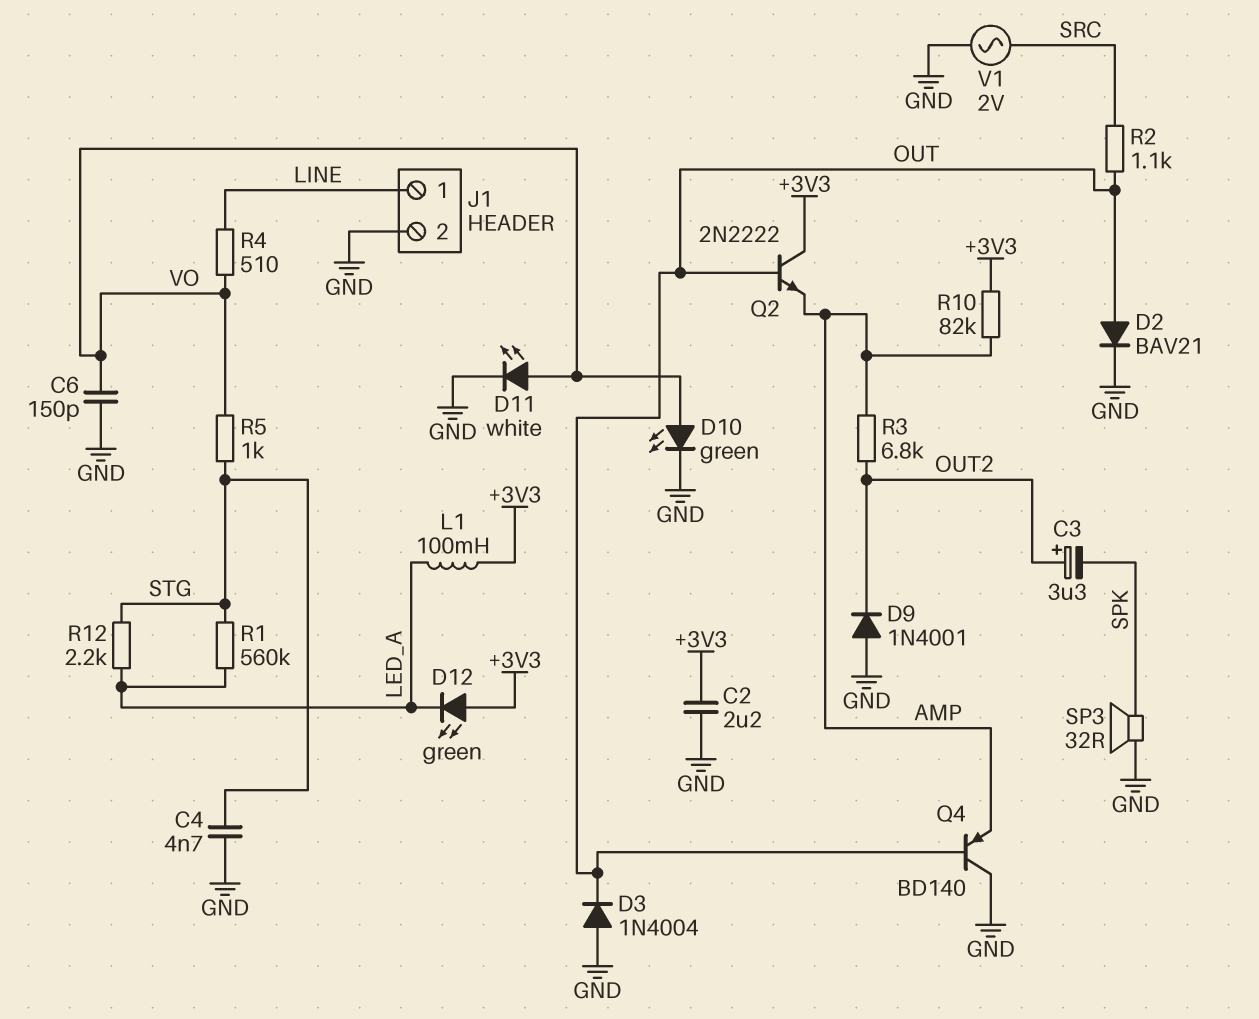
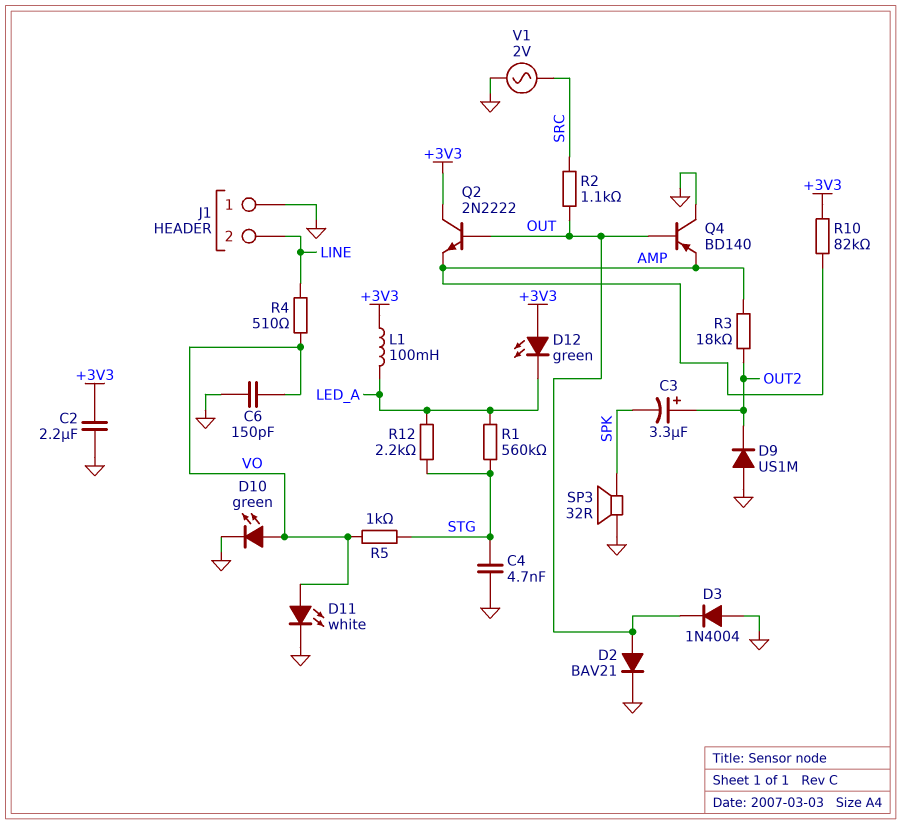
D9: diode 1N4001 (A GND, K OUT2) -> diode US1M (A GND, K OUT2)
J1 pin 1: LINE -> GND
J1 pin 2: GND -> LINE
R3: 6.8k (AMP, OUT2) -> 18k (AMP, OUT2)

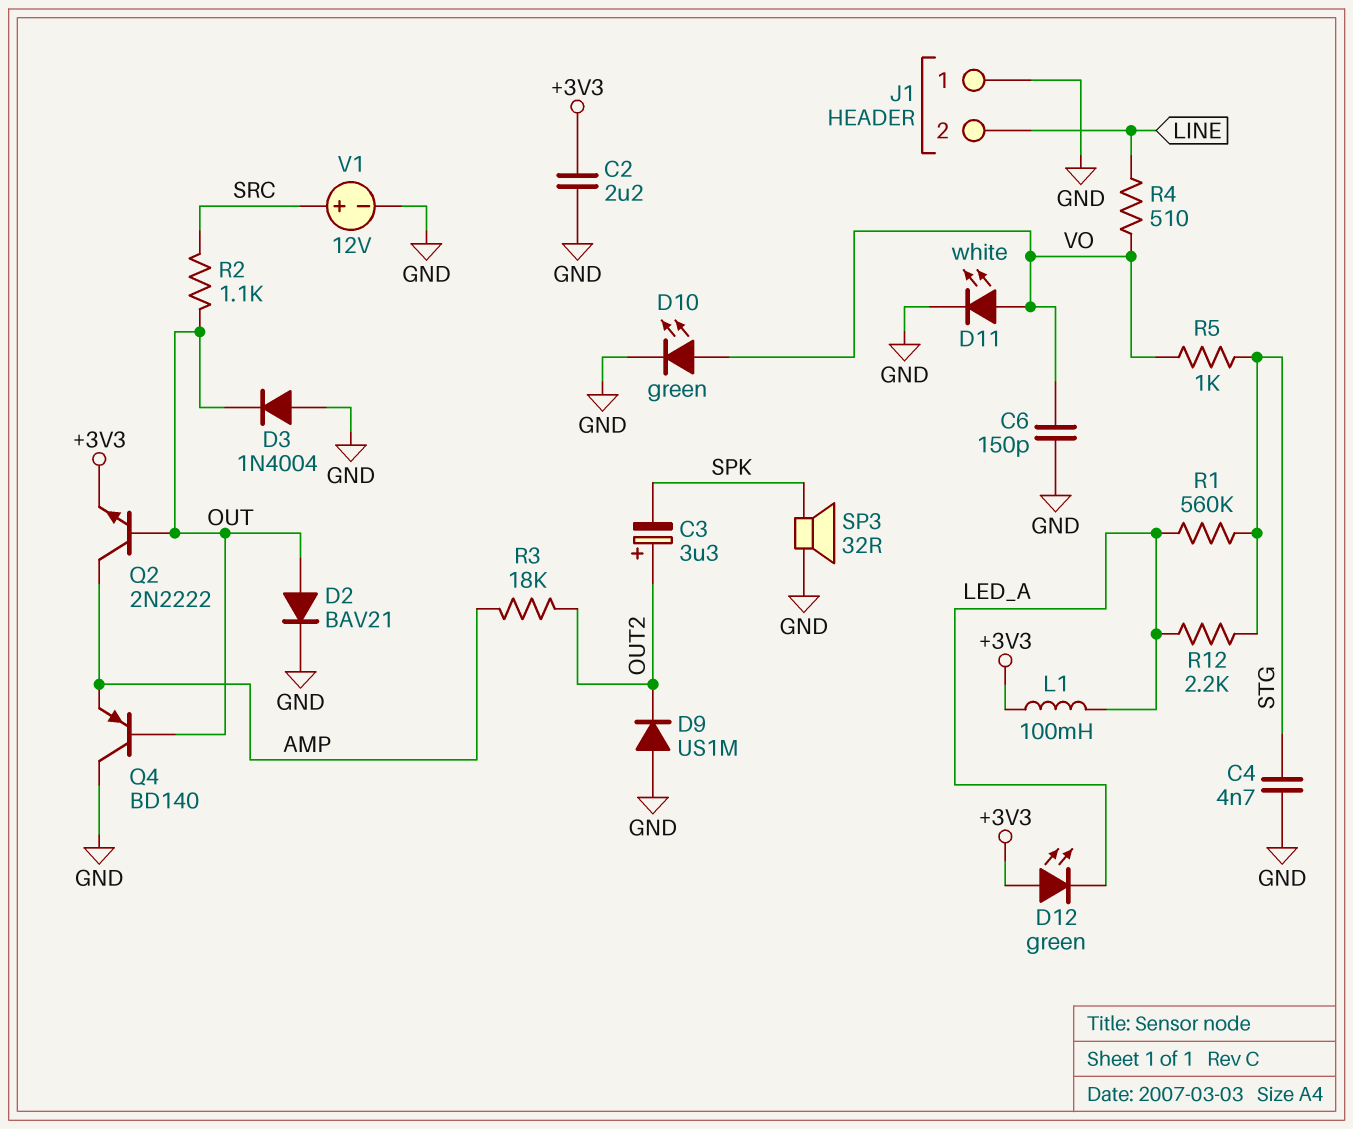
Q2: NPN 2N2222 (B OUT, C +3V3, E AMP) -> NPN 2N2222 (B OUT, C AMP, E +3V3)
R10: 82k (+3V3, AMP) -> none
V1: AC 2V (GND, SRC) -> 12V (plus SRC, minus GND)

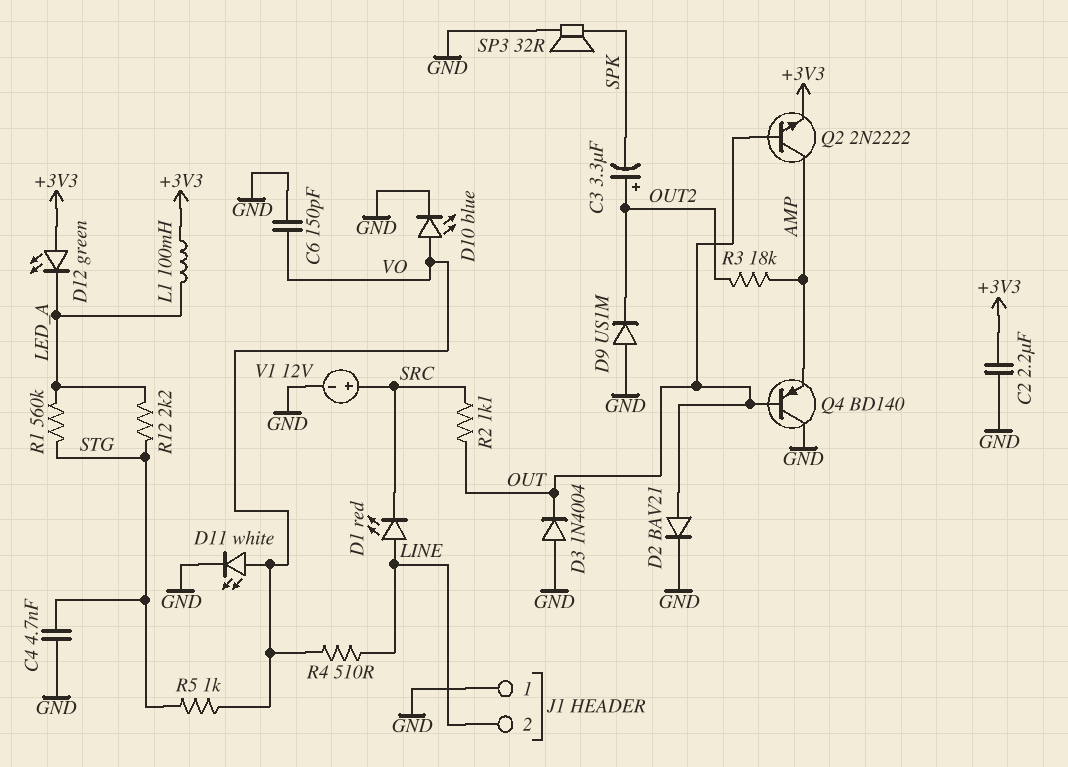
D1: none -> LED red (A LINE, K SRC)
D10: LED green (A VO, K GND) -> LED blue (A VO, K GND)

